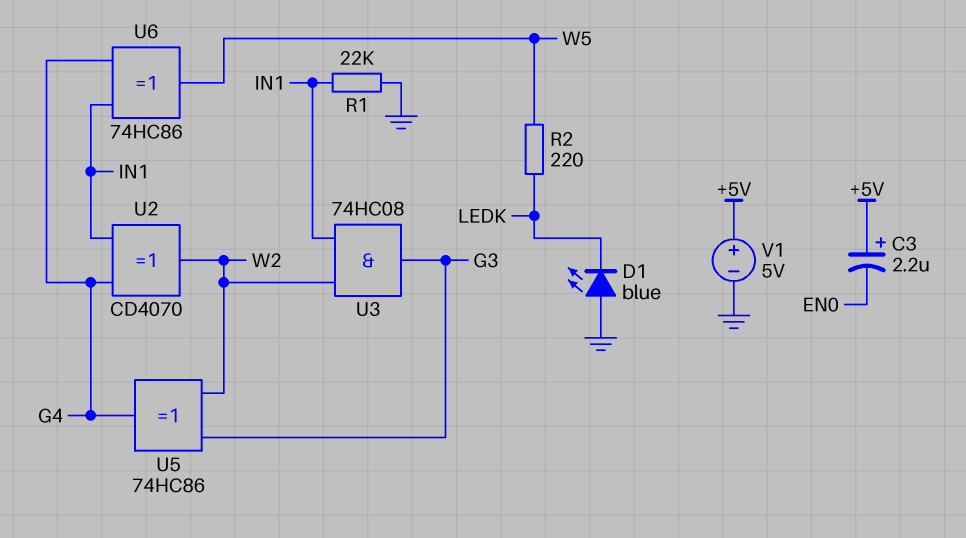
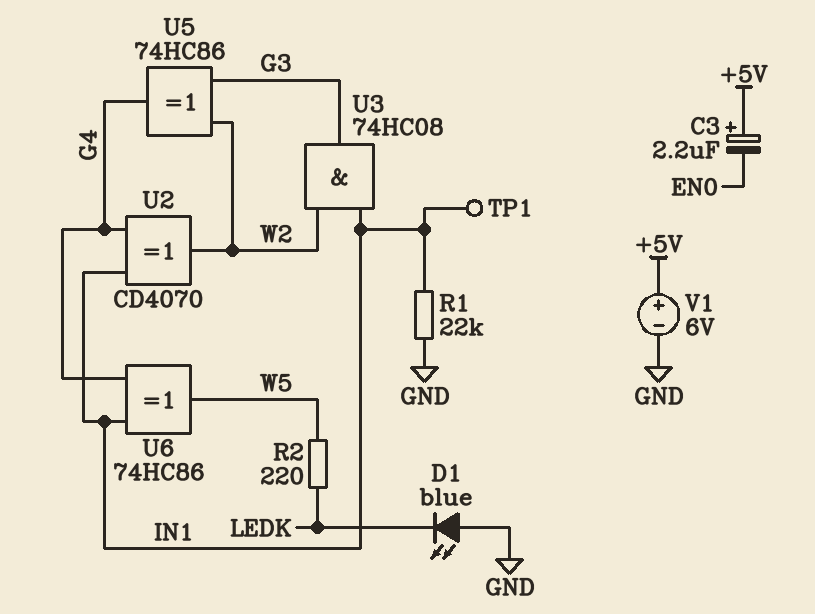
TP1: none -> test point (IN1)
V1: 5V (plus +5V, minus GND) -> 6V (plus +5V, minus GND)

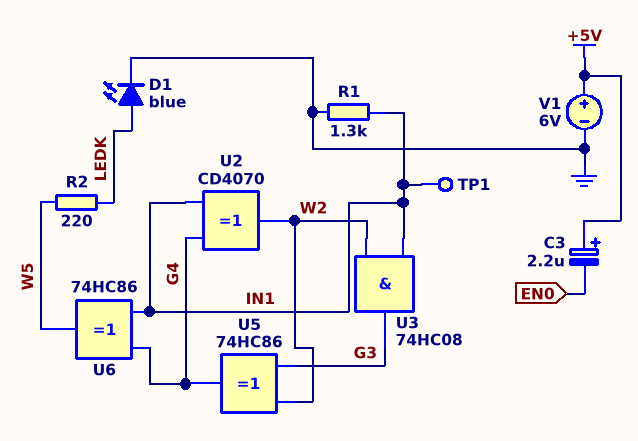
D1: LED blue (A GND, K LEDK) -> LED blue (A LEDK, K GND)
R1: 22k (GND, IN1) -> 1.3k (GND, IN1)

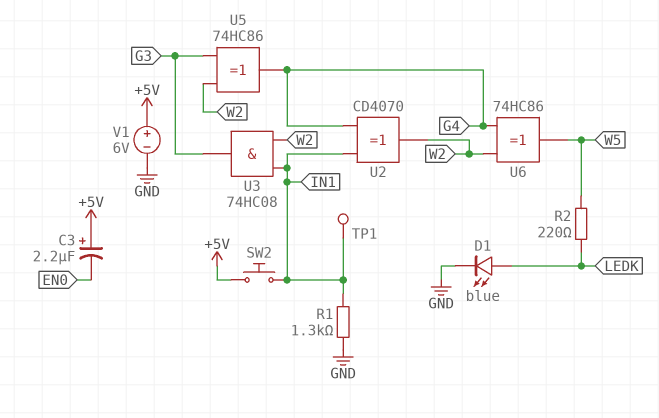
SW2: none -> button (+5V, IN1)
U6: XOR 74HC86 (in G4, in IN1, out W5) -> XOR 74HC86 (in G4, in W2, out W5)

